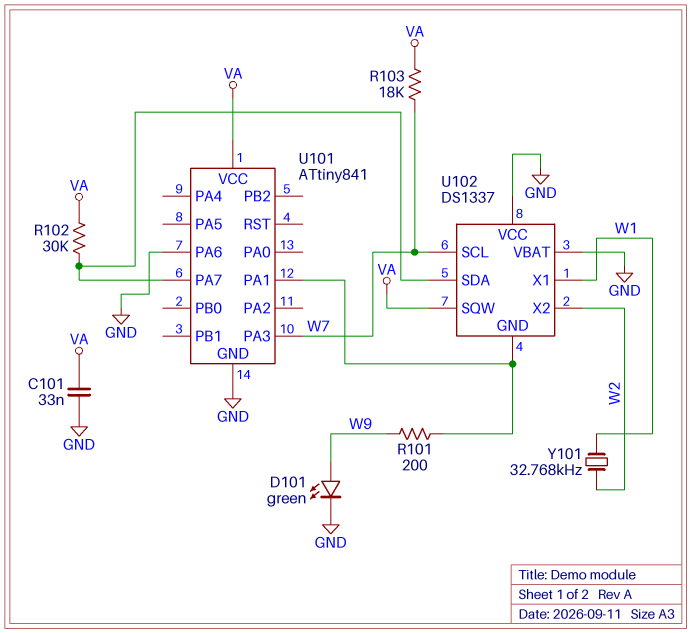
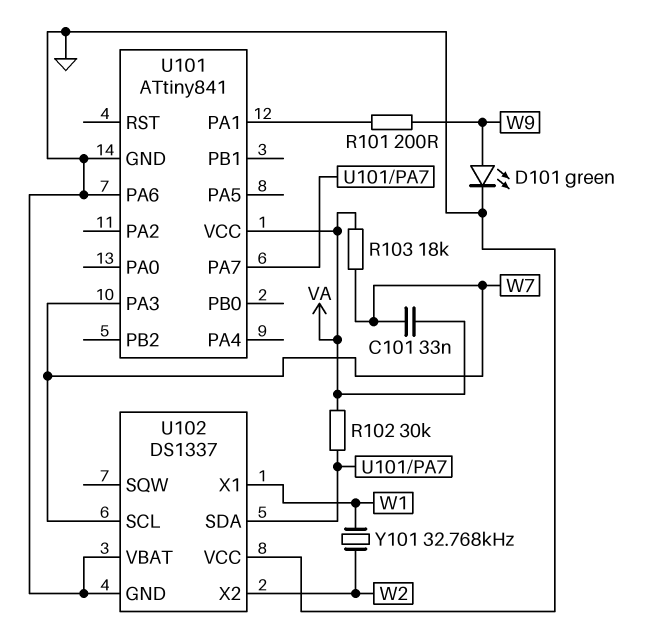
C101: 33nF (GND, VA) -> 33nF (VA, W7)
U102 pin GND: U101/PA1 -> GND
U102 pin SQW: VA -> none

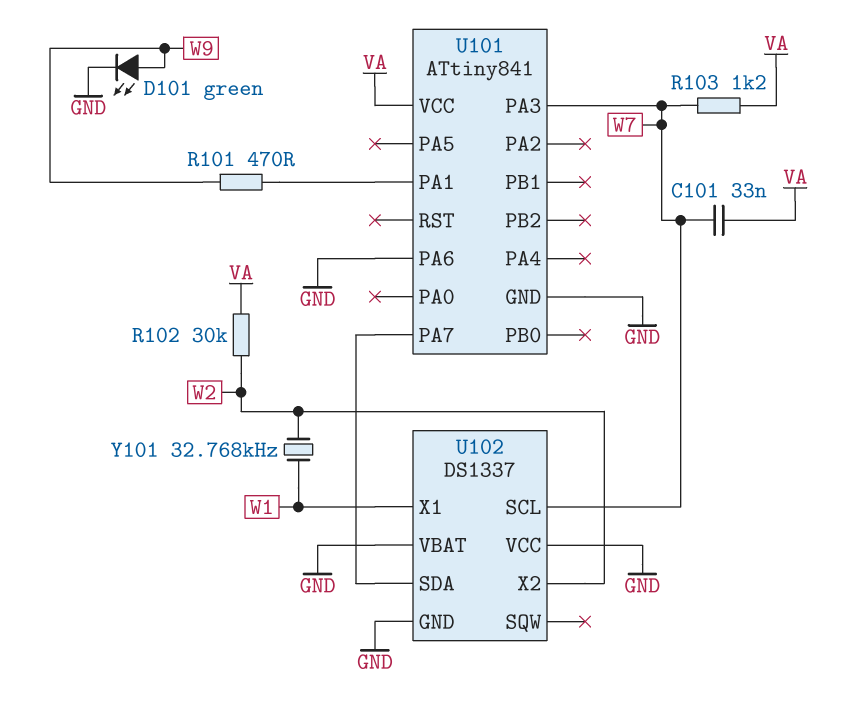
R101: 200 (U101/PA1, W9) -> 470 (U101/PA1, W9)
R102: 30k (U101/PA7, VA) -> 30k (VA, W2)
R103: 18k (VA, W7) -> 1.2k (VA, W7)

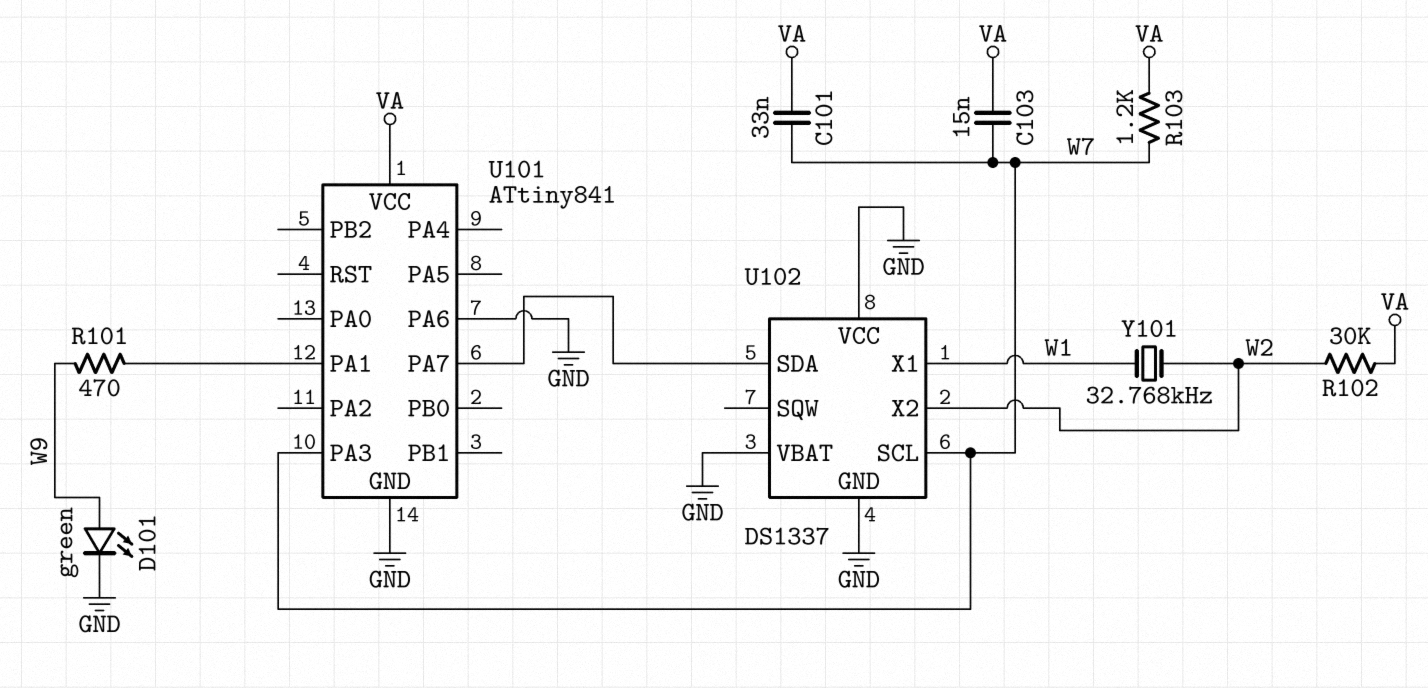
C103: none -> 15nF (VA, W7)

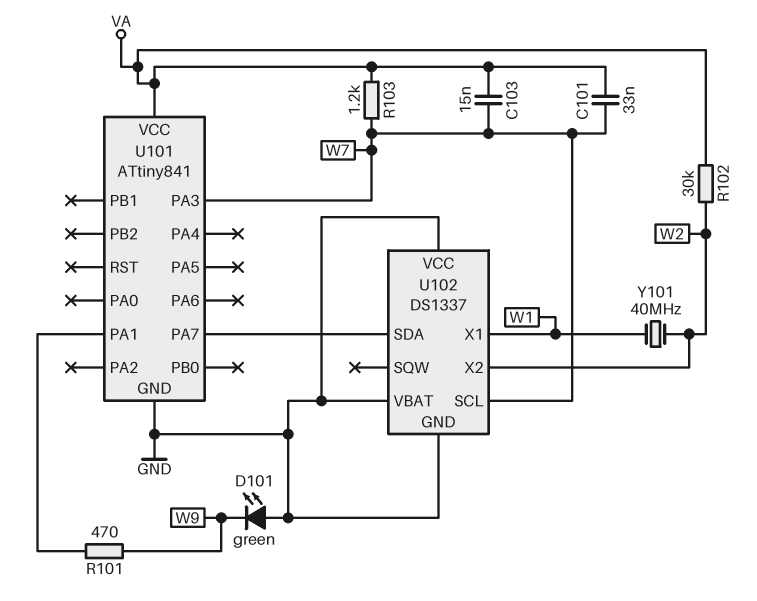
D101: LED green (A W9, K GND) -> LED green (A GND, K W9)
U101 pin PA6: GND -> none
Y101: 32.768kHz (W1, W2) -> 40MHz (W1, W2)

